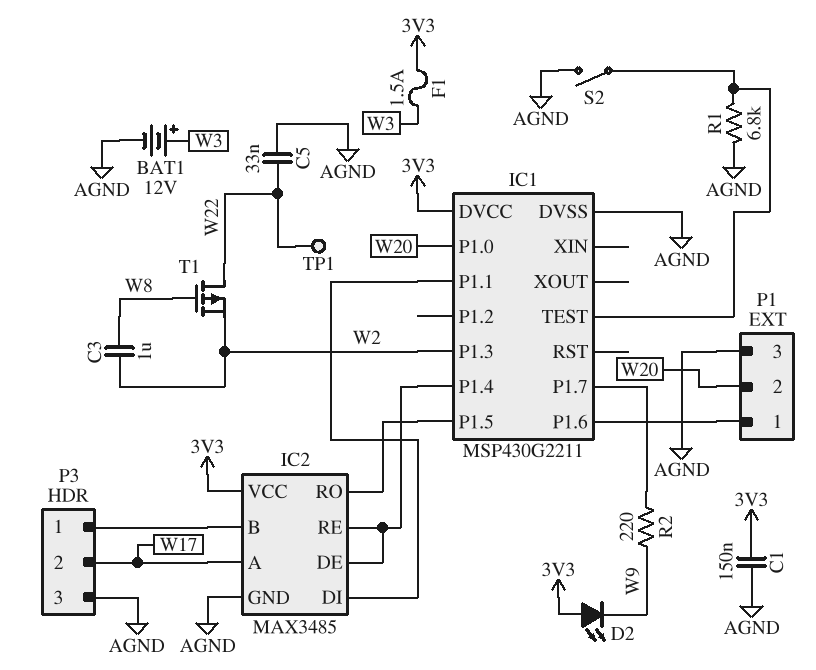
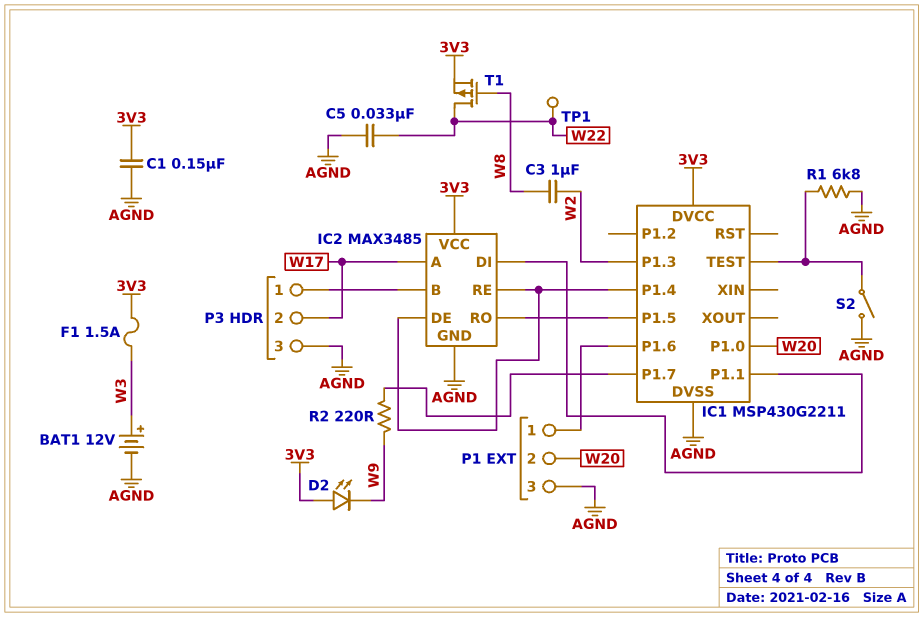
T1: PMOS (G W8, D W22, S W2) -> PMOS (G W8, D W22, S 3V3)

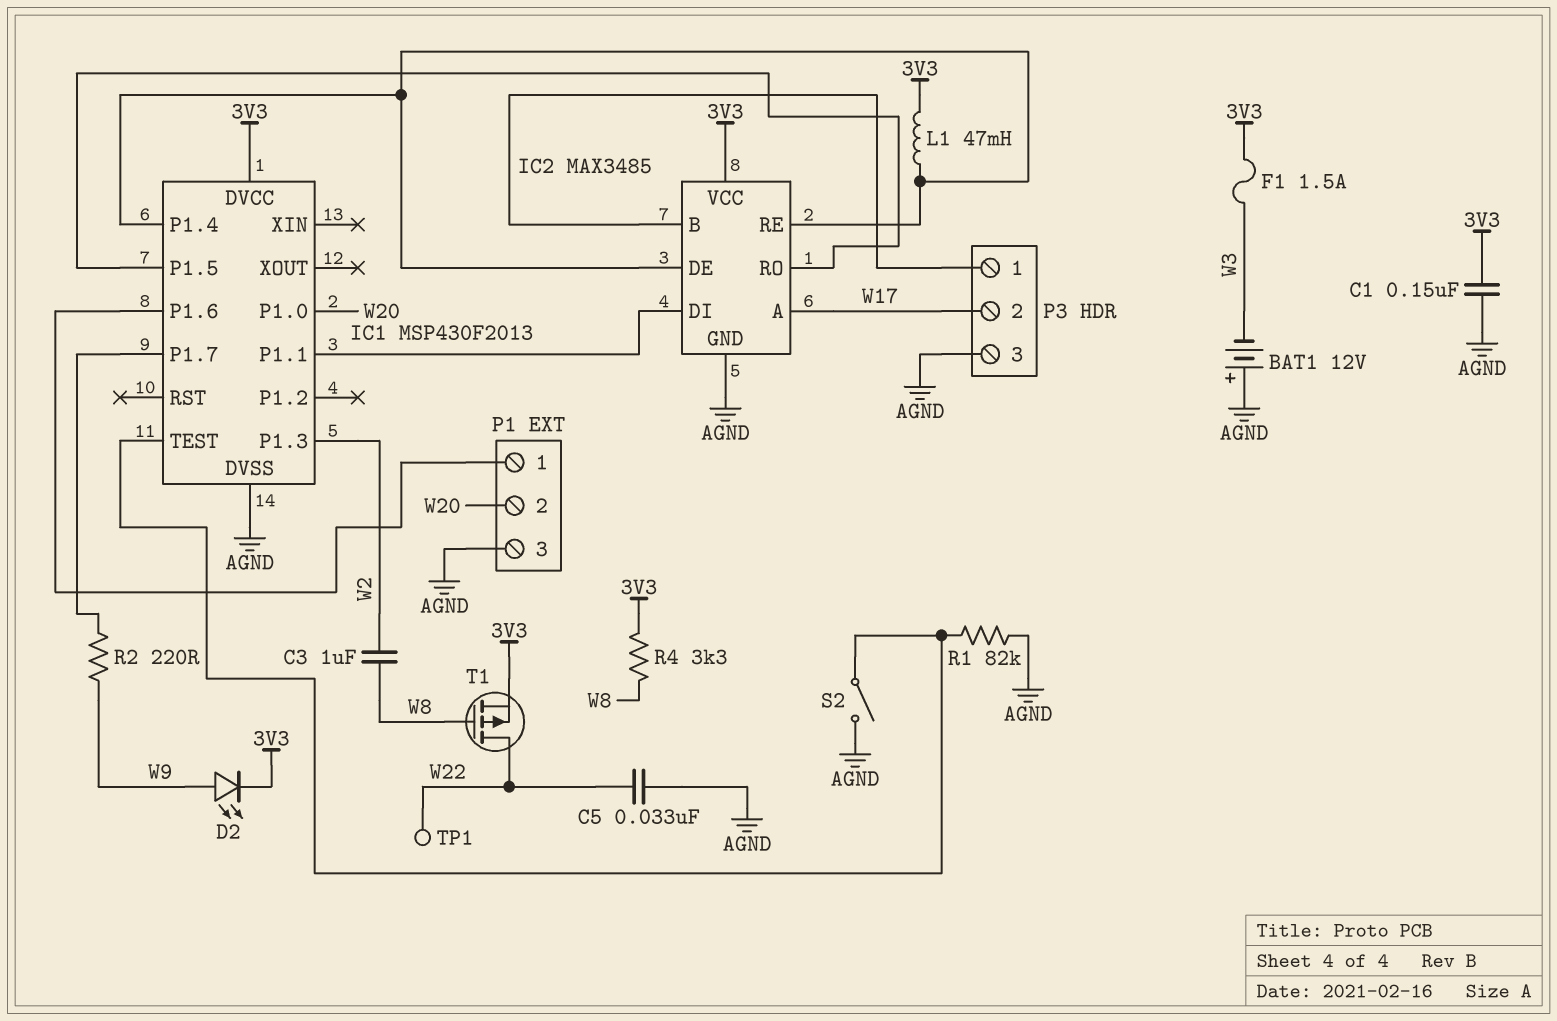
BAT1: 12V (plus W3, minus AGND) -> 12V (plus AGND, minus W3)
D2: LED (A 3V3, K W9) -> LED (A W9, K 3V3)
IC1: MSP430G2211 -> MSP430F2013
L1: none -> 47mH (3V3, IC1/P1.4)
R1: 6.8k (AGND, IC1/TEST) -> 82k (AGND, IC1/TEST)
R4: none -> 3.3k (3V3, W8)

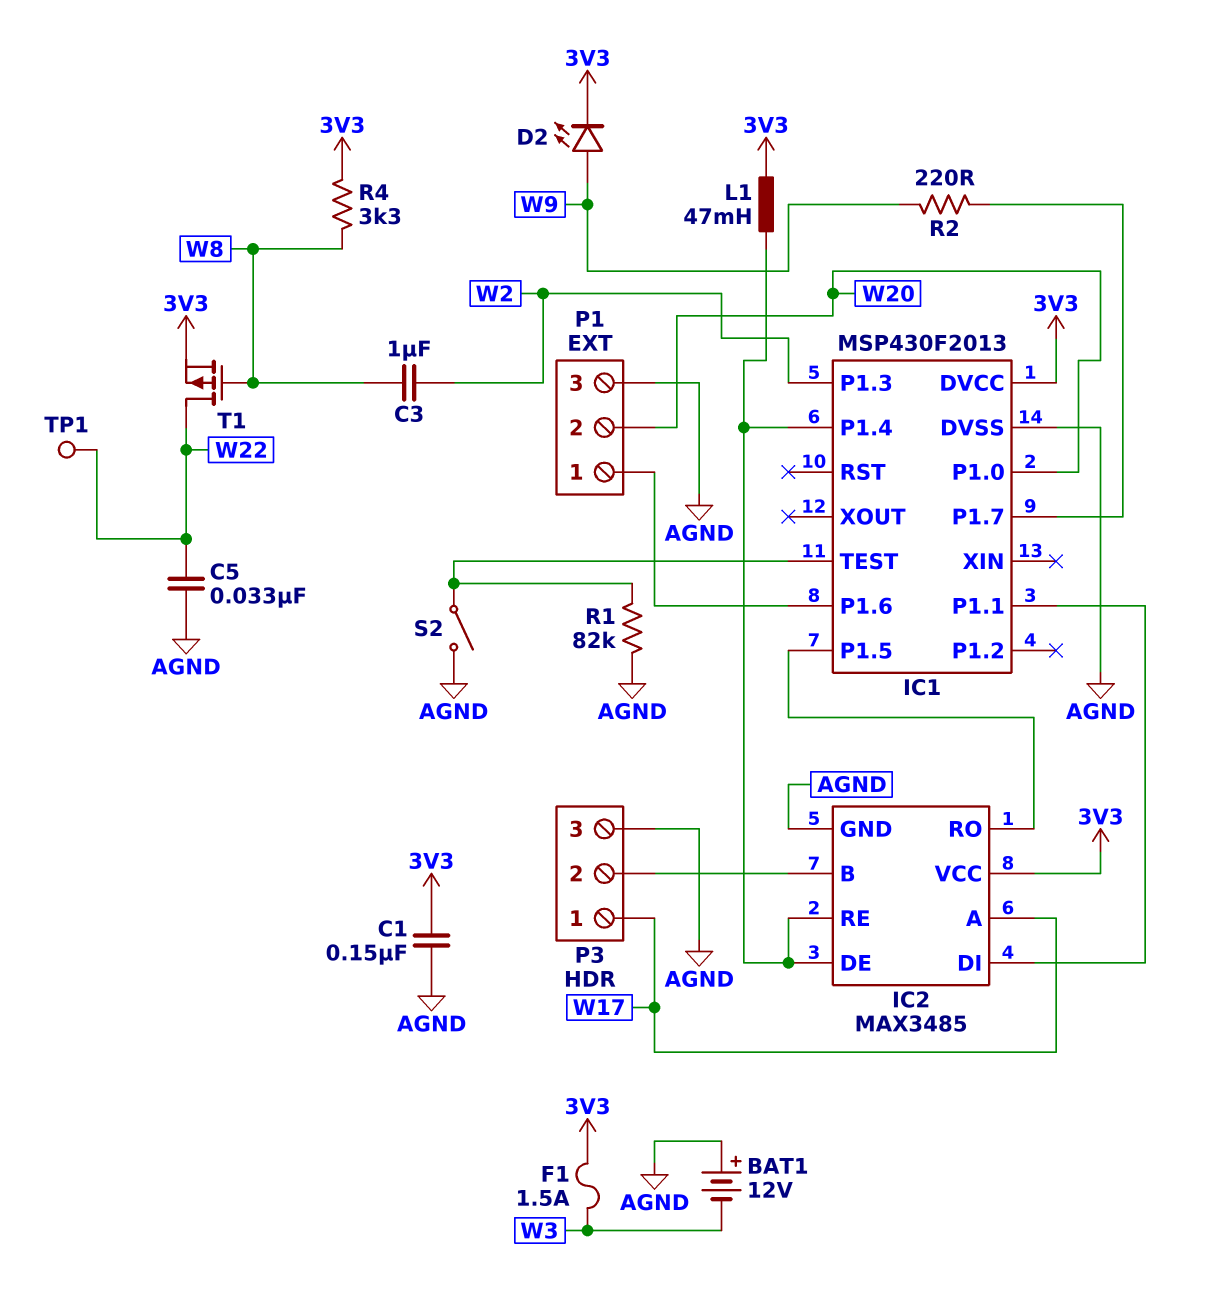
P3 pin 1: IC2/B -> W17
P3 pin 2: W17 -> IC2/B

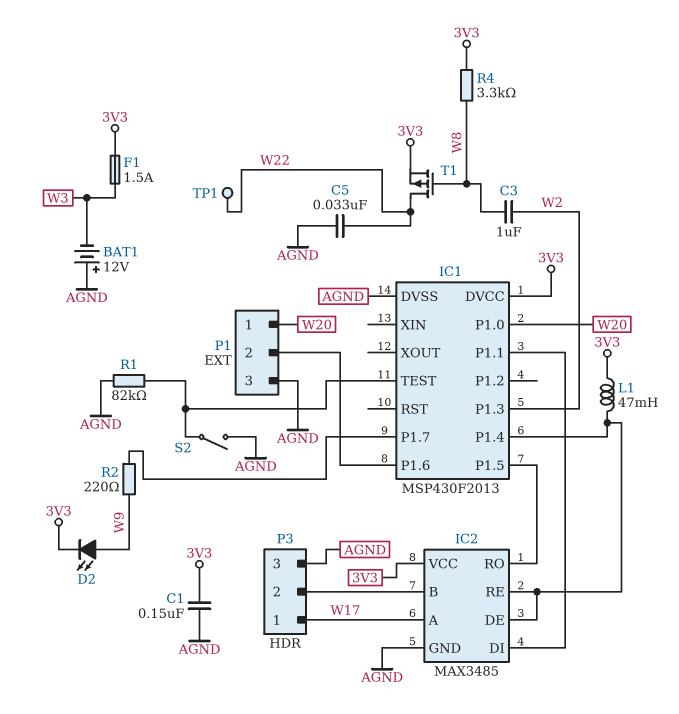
P1 pin 1: IC1/P1.6 -> W20
P1 pin 2: W20 -> IC1/P1.6

